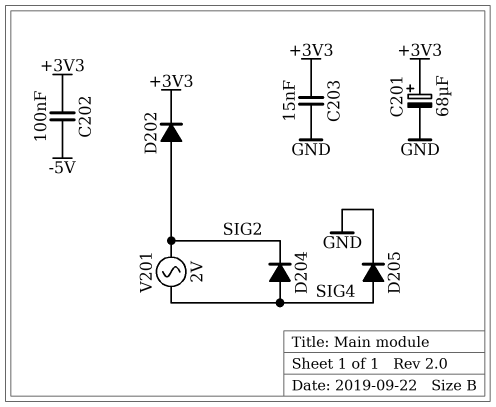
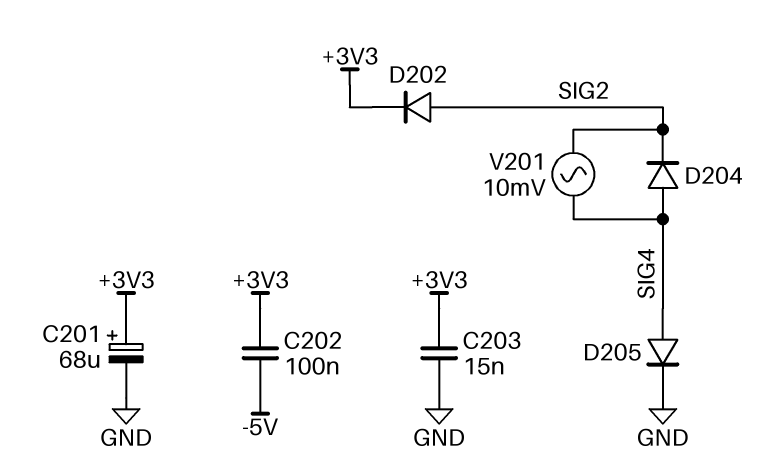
V201: AC 2V (SIG2, SIG4) -> AC 10mV (SIG2, SIG4)

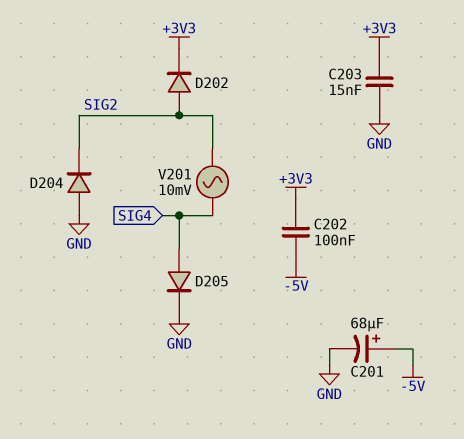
C201: 68uF (plus +3V3, minus GND) -> 68uF (plus -5V, minus GND)
D204: diode (A SIG4, K SIG2) -> diode (A GND, K SIG2)

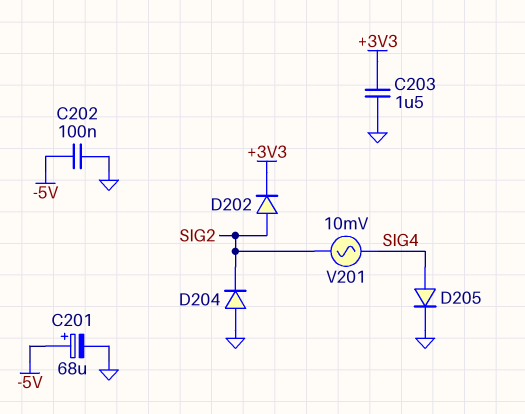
C202: 100nF (+3V3, -5V) -> 100nF (-5V, GND)
C203: 15nF (+3V3, GND) -> 1.5uF (+3V3, GND)

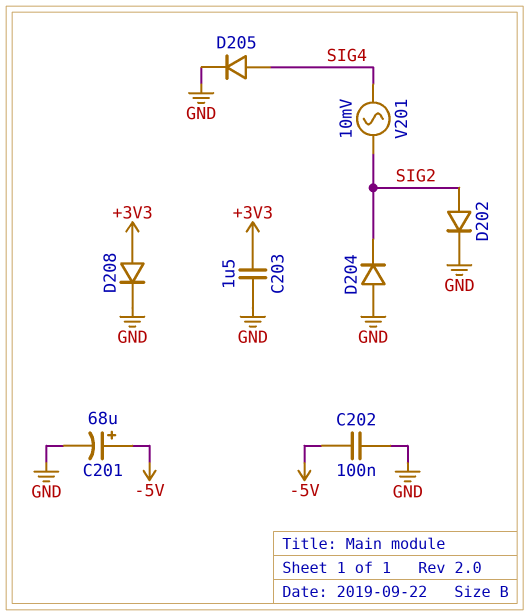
D202: diode (A SIG2, K +3V3) -> diode (A SIG2, K GND)
D208: none -> diode (A +3V3, K GND)

